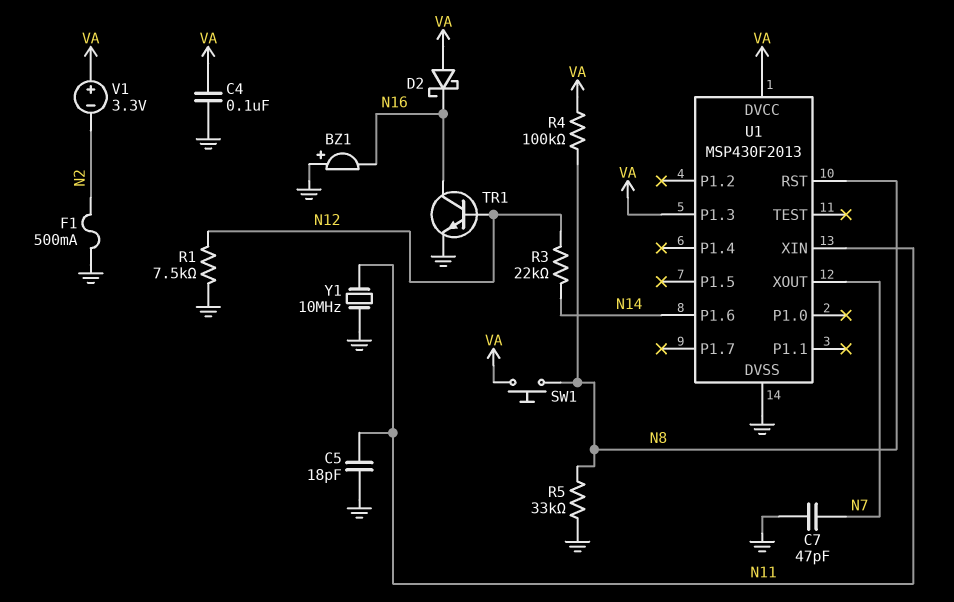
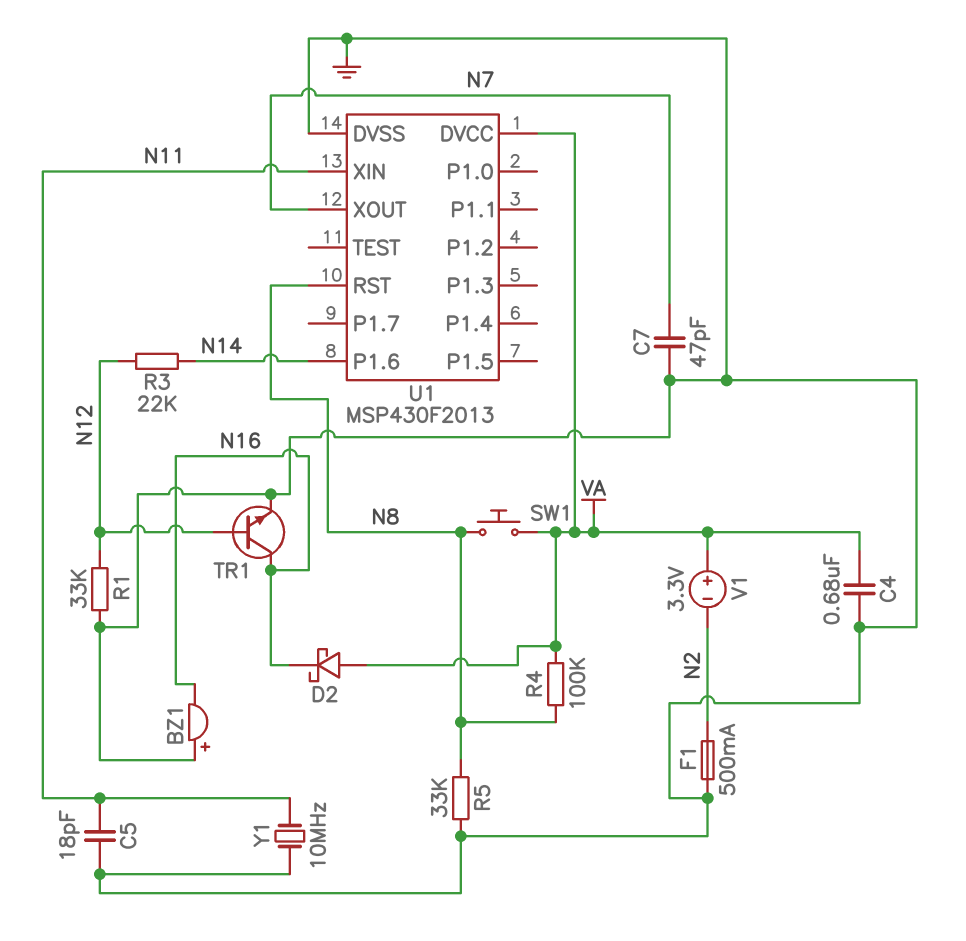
C4: 100nF (GND, VA) -> 680nF (GND, VA)
R1: 7.5k (GND, N12) -> 33k (GND, N12)
U1 pin P1.3: VA -> none

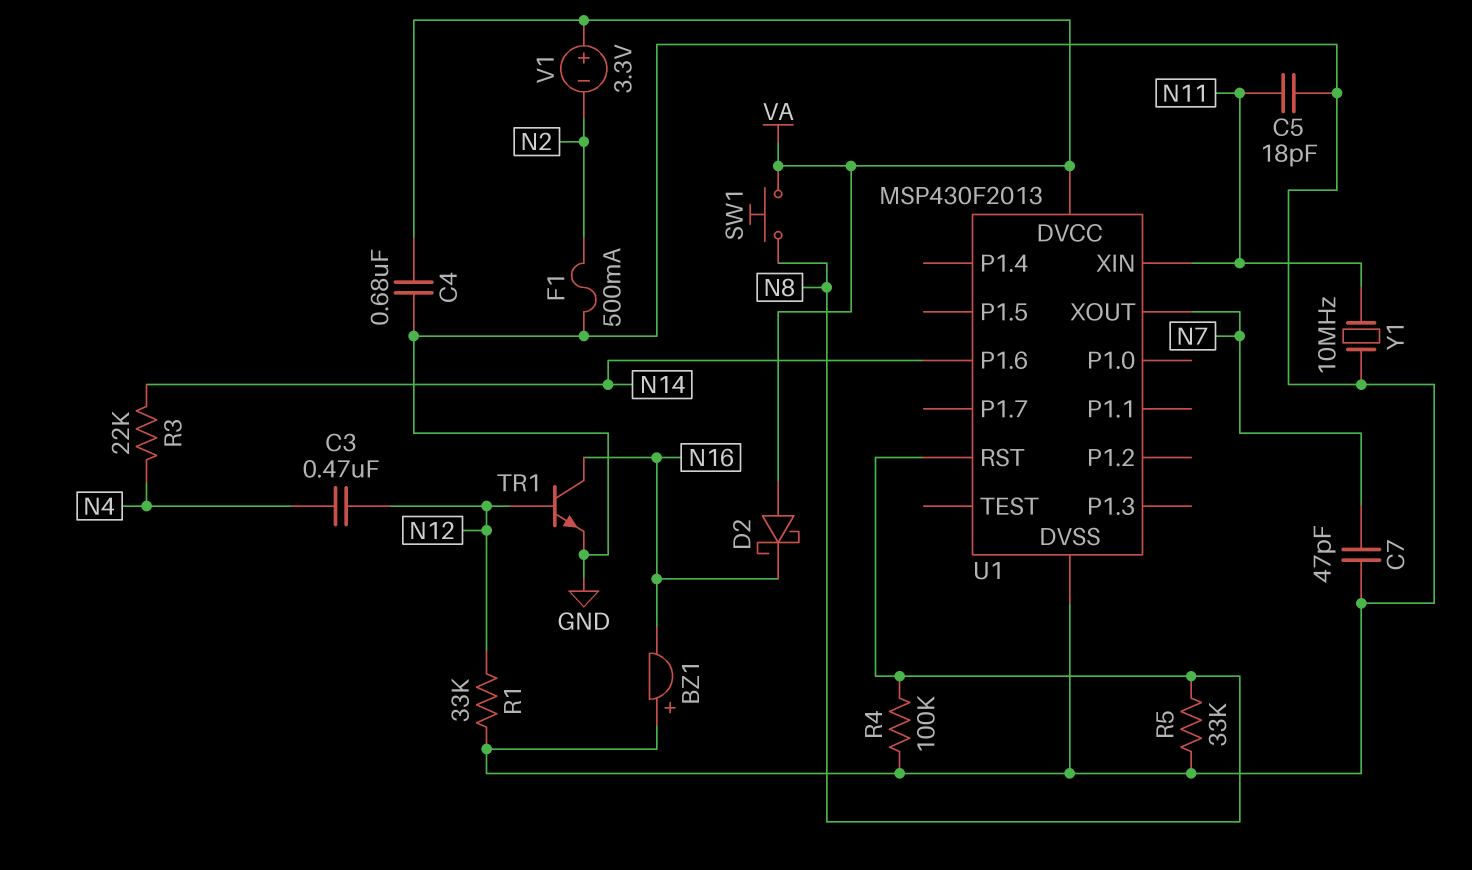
C3: none -> 470nF (N4, N12)
R3: 22k (N12, N14) -> 22k (N4, N14)
R4: 100k (N8, VA) -> 100k (GND, N8)

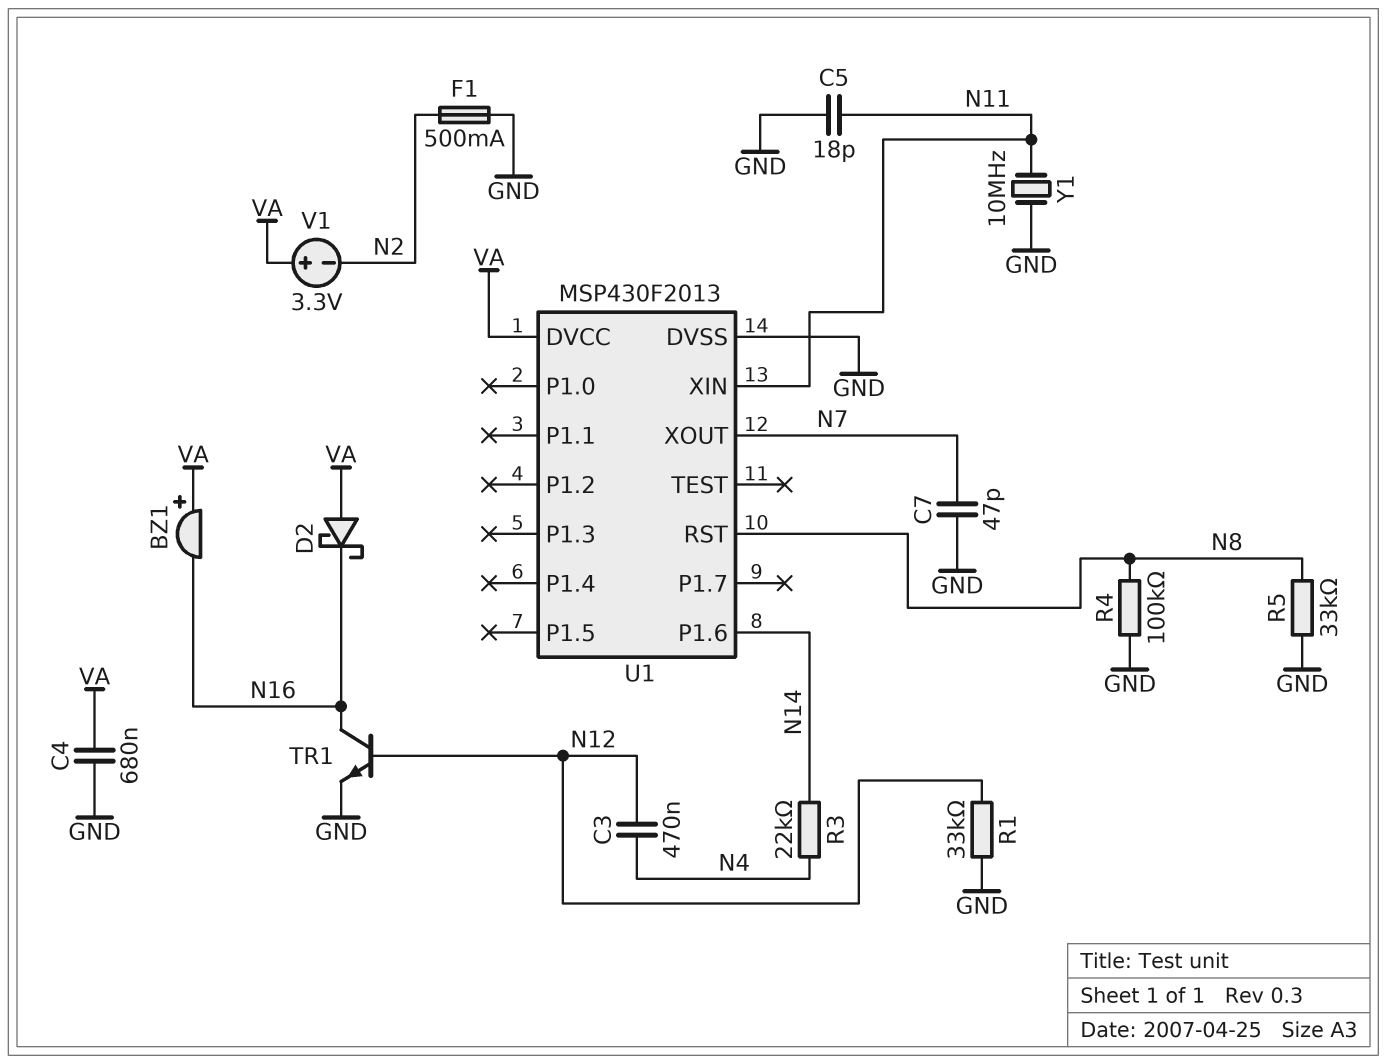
BZ1: buzzer (plus GND, minus N16) -> buzzer (plus VA, minus N16)
SW1: button (N8, VA) -> none

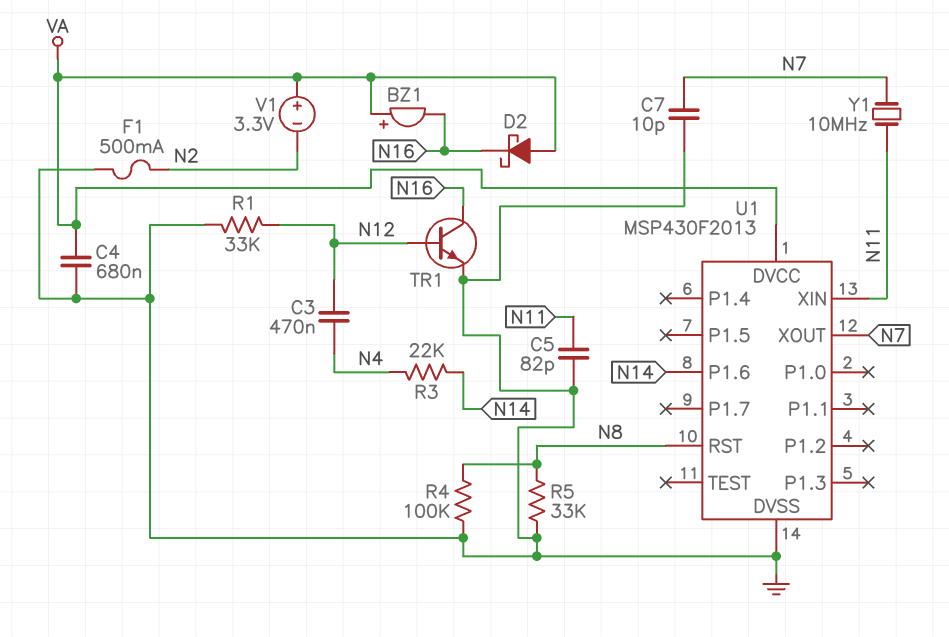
C5: 18pF (GND, N11) -> 82pF (GND, N11)
C7: 47pF (GND, N7) -> 10pF (GND, N7)
Y1: 10MHz (GND, N11) -> 10MHz (N7, N11)

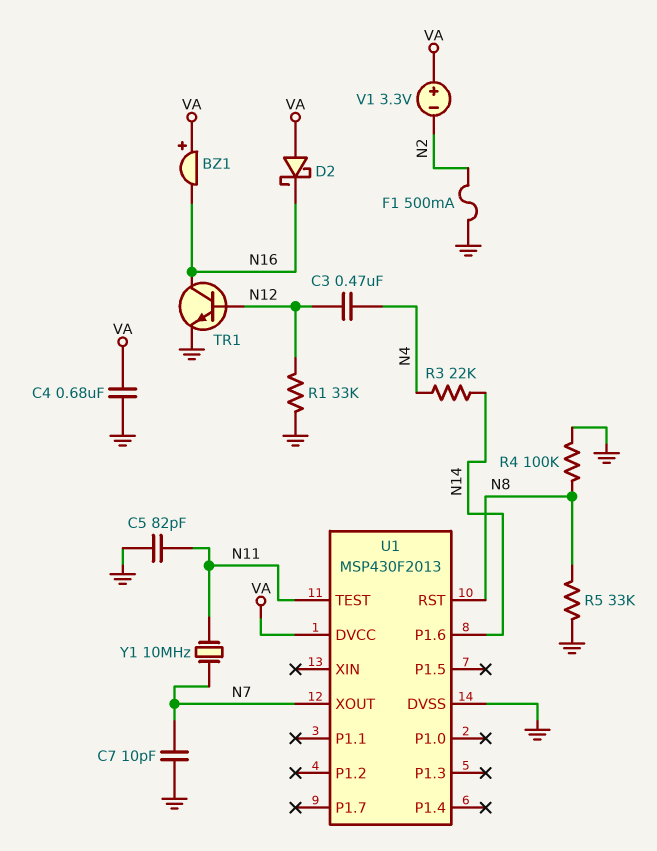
U1 pin TEST: none -> N11
U1 pin XIN: N11 -> none

